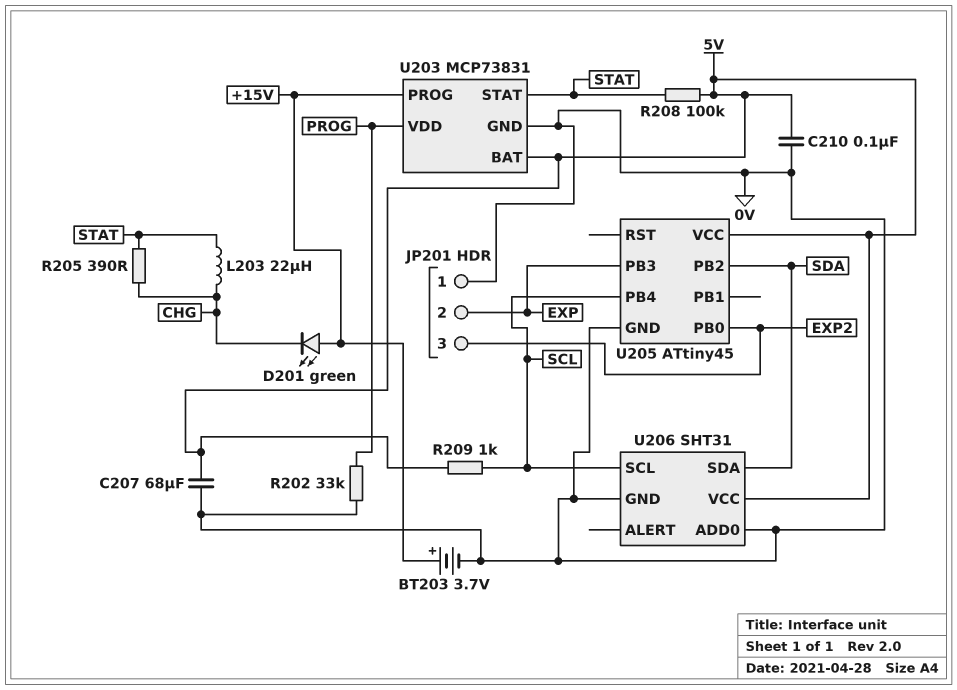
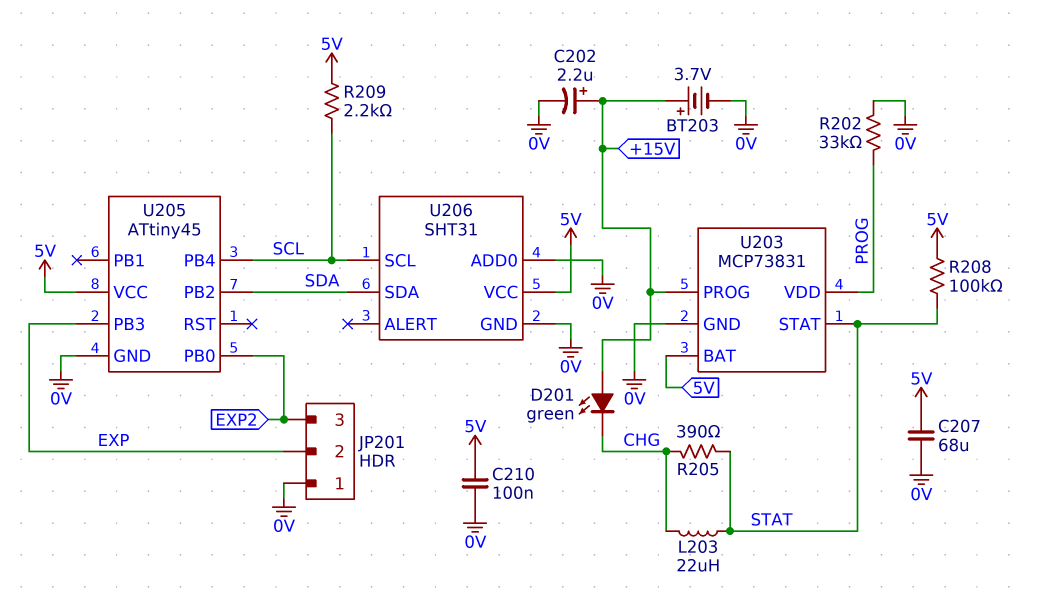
C202: none -> 2.2uF (plus +15V, minus 0V)
R209: 1k (5V, SCL) -> 2.2k (5V, SCL)

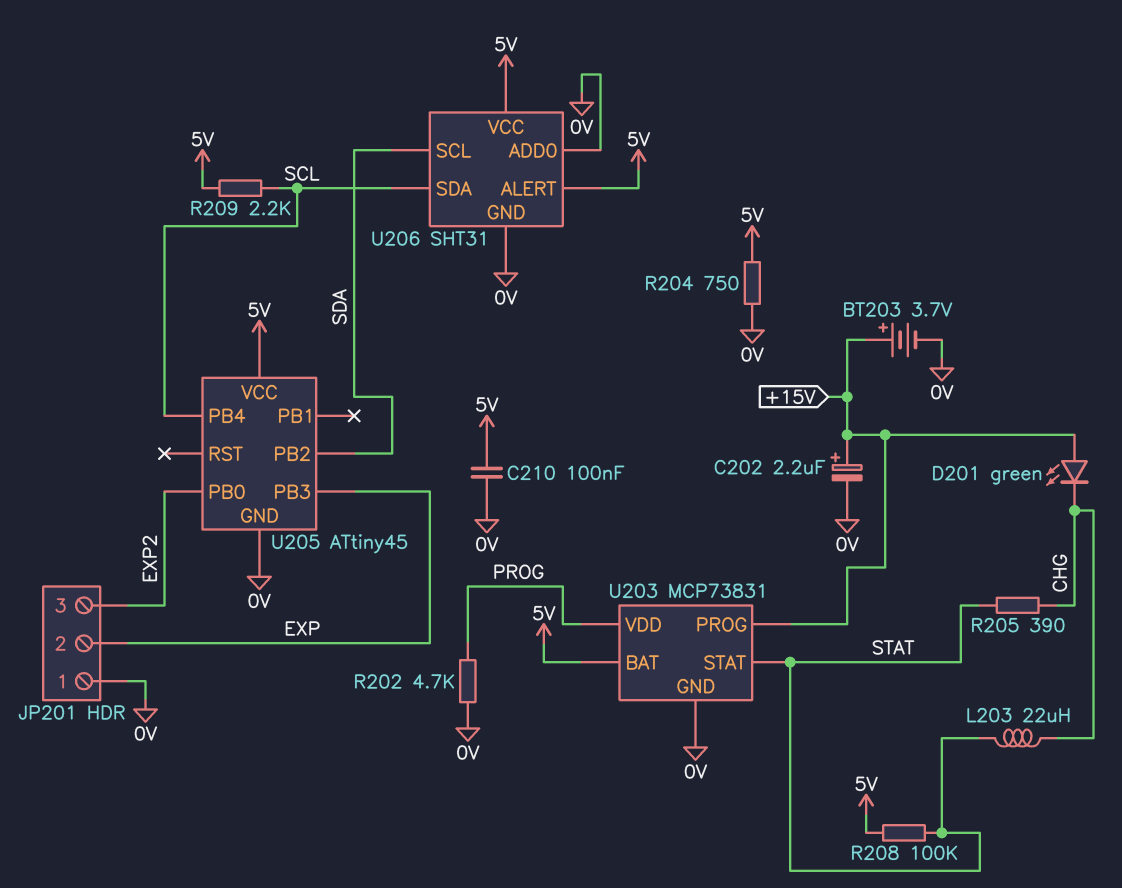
C207: 68uF (0V, 5V) -> none
R202: 33k (0V, PROG) -> 4.7k (0V, PROG)
R204: none -> 750 (0V, 5V)
U206 pin ALERT: none -> 5V
U206 pin SCL: SCL -> SDA
U206 pin SDA: SDA -> SCL

